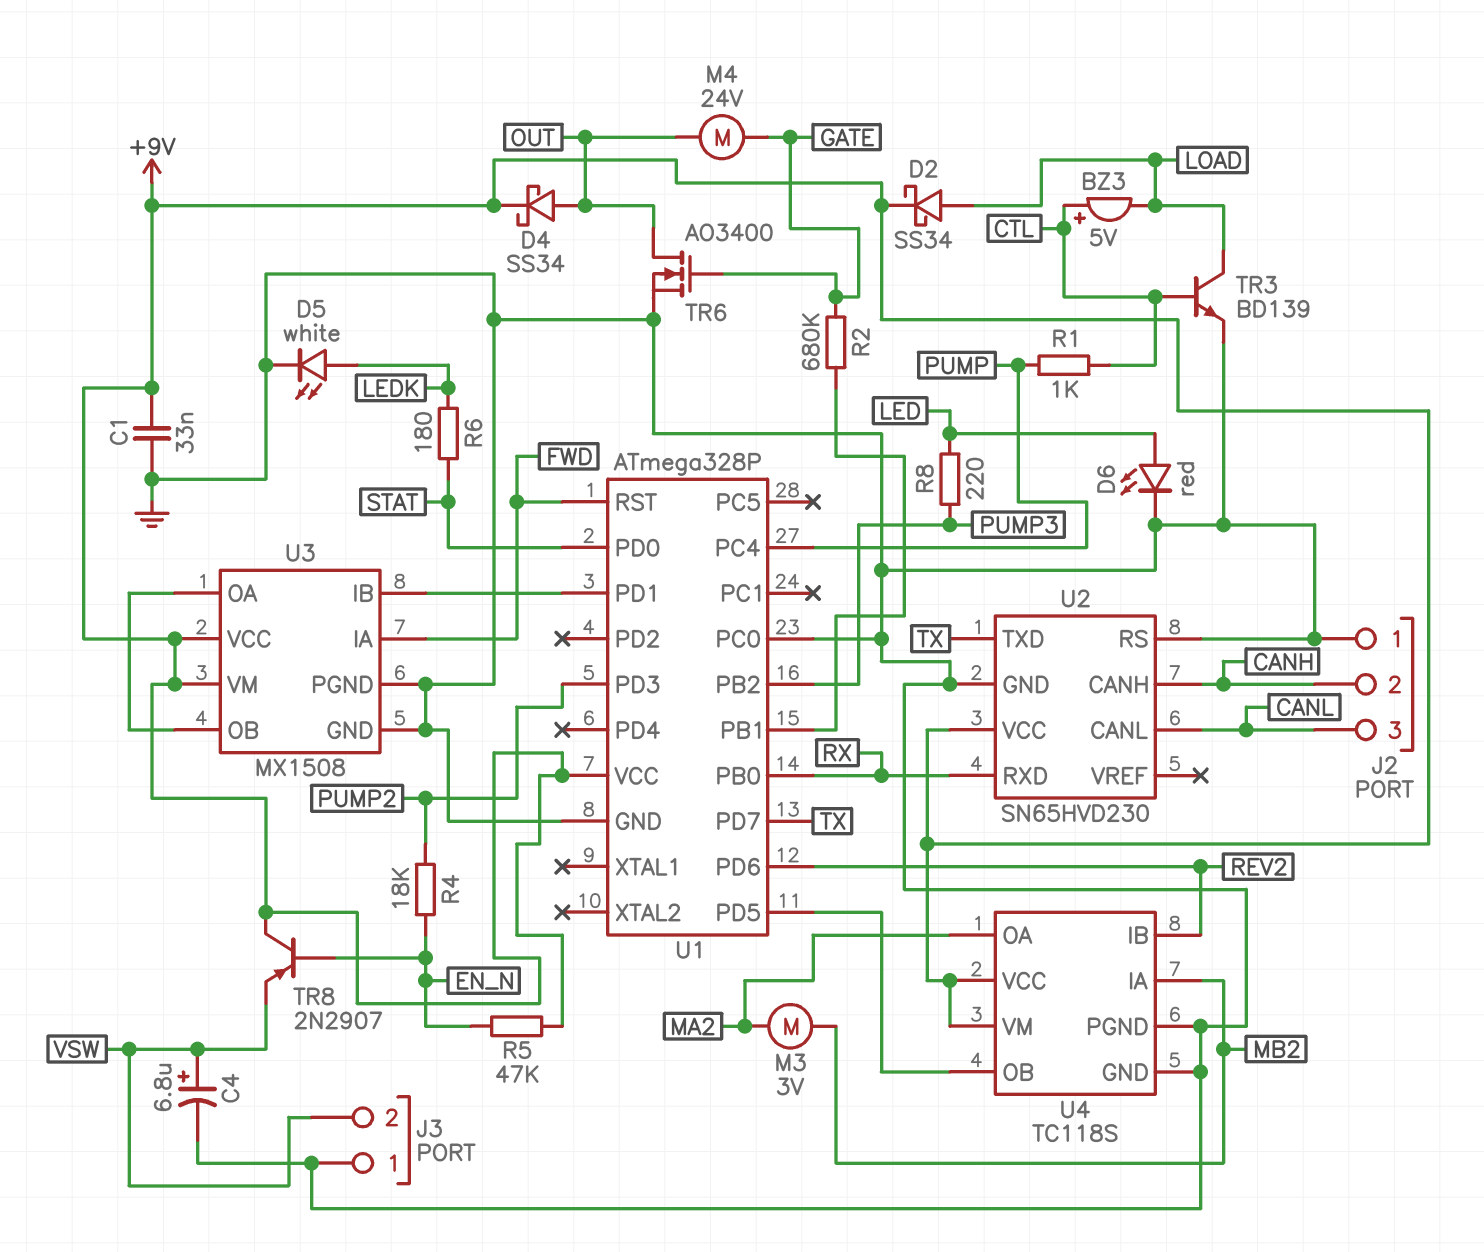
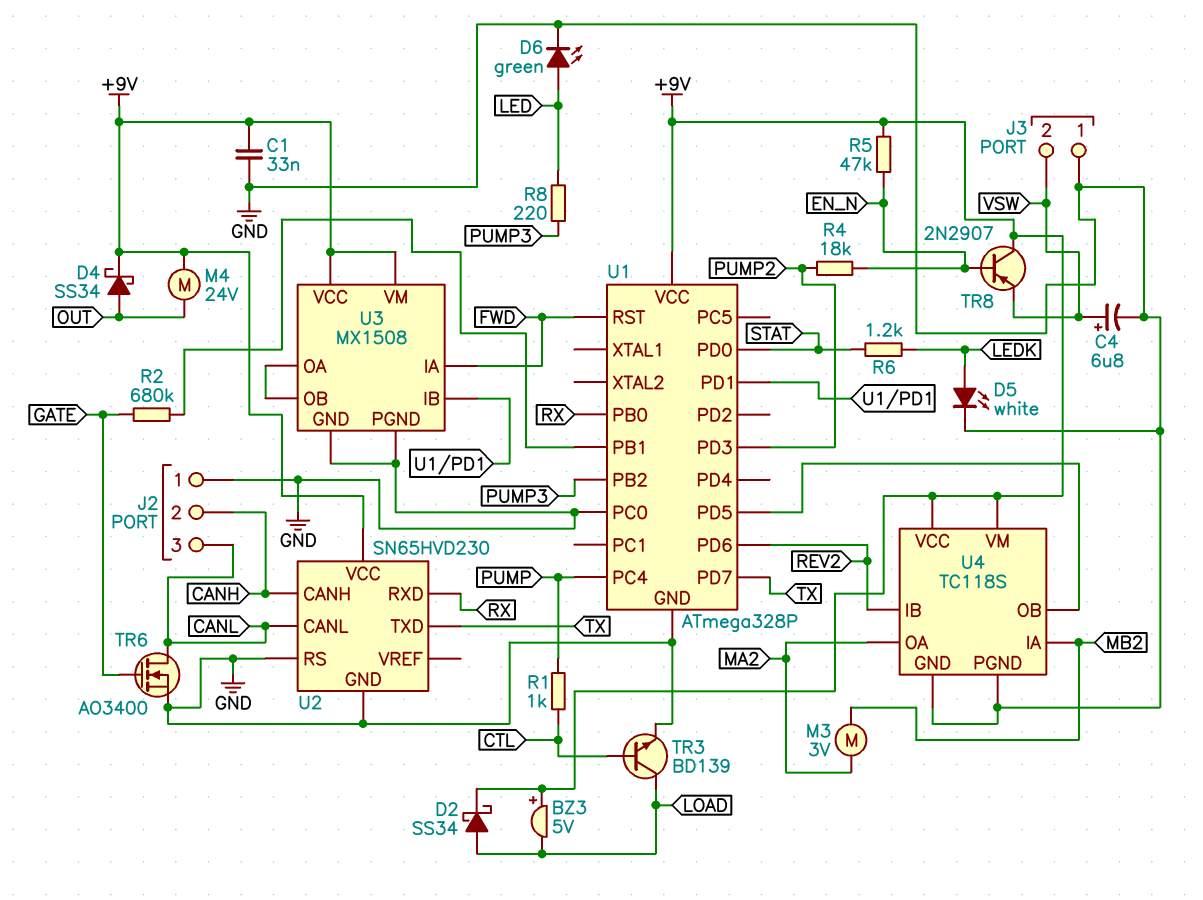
BZ3: buzzer 5V (plus CTL, minus LOAD) -> buzzer 5V (plus +9V, minus LOAD)
D6: LED red (A LED, K GND) -> LED green (A LED, K GND)
M4: motor 24V (GATE, OUT) -> motor 24V (+9V, OUT)
R6: 180 (LEDK, STAT) -> 1.2k (LEDK, STAT)
TR6: NMOS AO3400 (G GATE, D OUT, S GND) -> NMOS AO3400 (G GATE, D CANL, S GND)

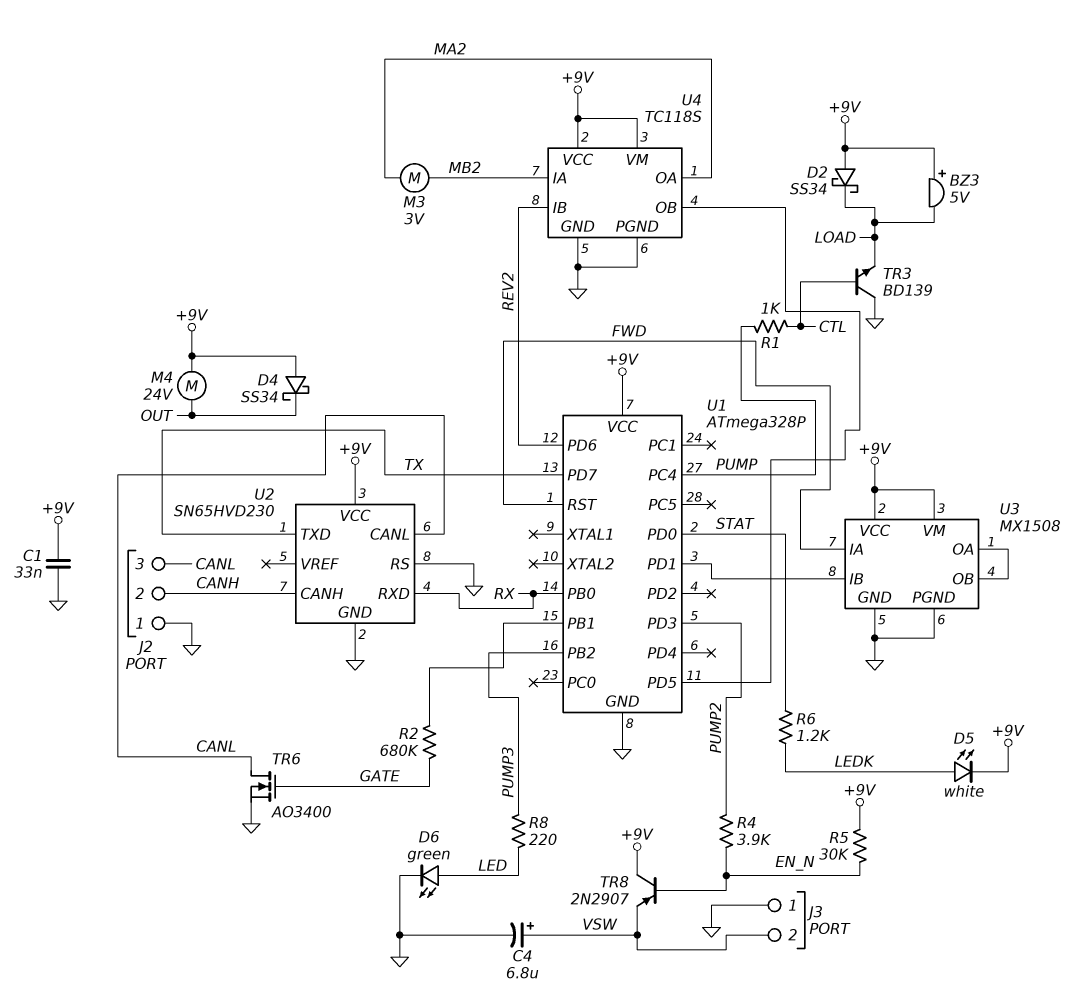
D2: schottky SS34 (A LOAD, K +9V) -> schottky SS34 (A +9V, K LOAD)
D4: schottky SS34 (A OUT, K +9V) -> schottky SS34 (A +9V, K OUT)
D5: LED white (A LEDK, K GND) -> LED white (A LEDK, K +9V)
R4: 18k (EN_N, PUMP2) -> 3.9k (EN_N, PUMP2)
R5: 47k (+9V, EN_N) -> 30k (+9V, EN_N)
TR3: NPN BD139 (B CTL, C LOAD, E GND) -> NPN BD139 (B CTL, C GND, E LOAD)
U1 pin PC0: GND -> none

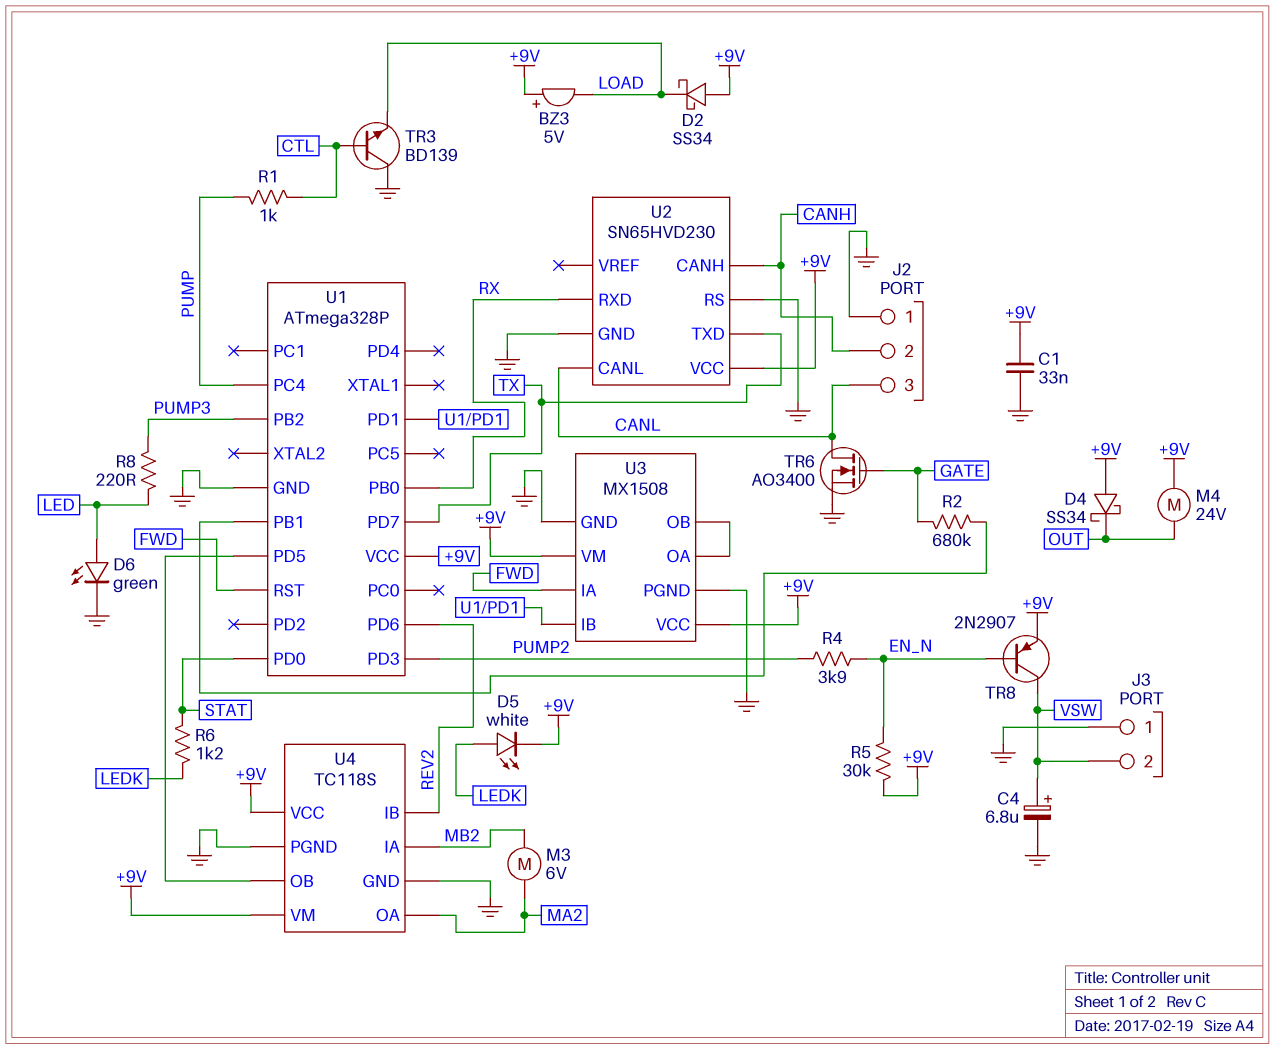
M3: motor 3V (MA2, MB2) -> motor 6V (MA2, MB2)
TR8: PNP 2N2907 (B EN_N, C +9V, E VSW) -> PNP 2N2907 (B EN_N, C VSW, E +9V)

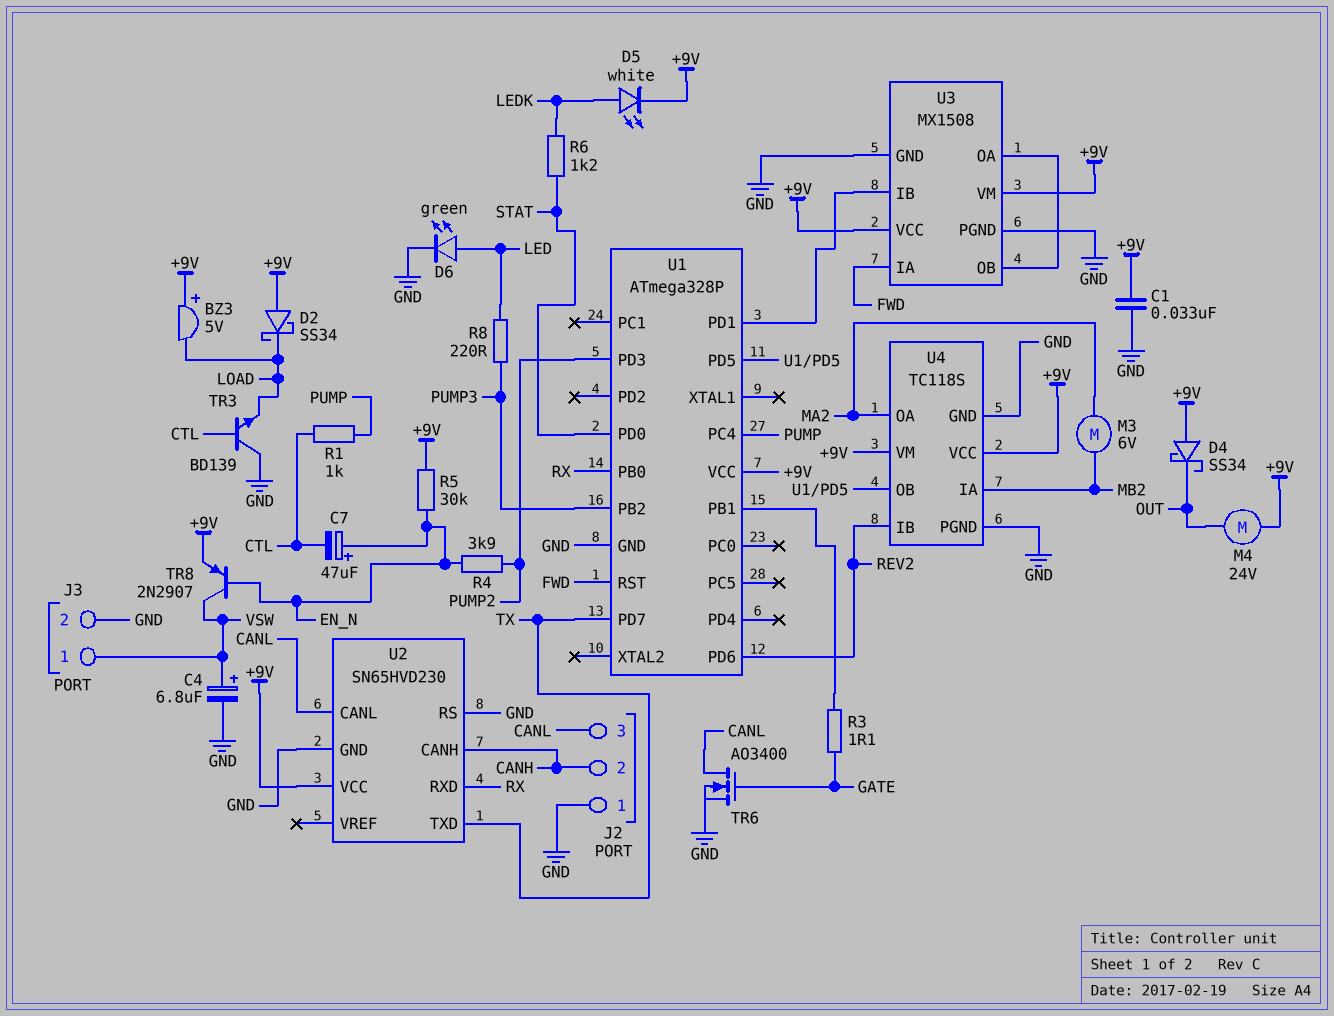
C7: none -> 47uF (plus EN_N, minus CTL)
J3 pin 1: GND -> VSW
J3 pin 2: VSW -> GND
R2: 680k (GATE, U1/PB1) -> none
R3: none -> 1.1 (GATE, U1/PB1)

